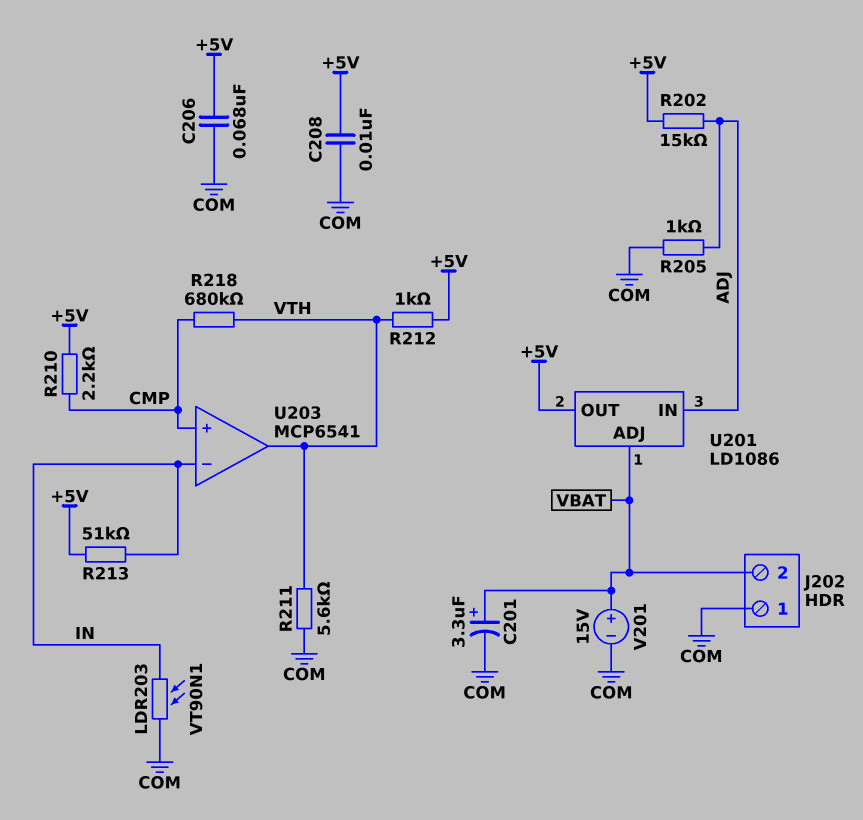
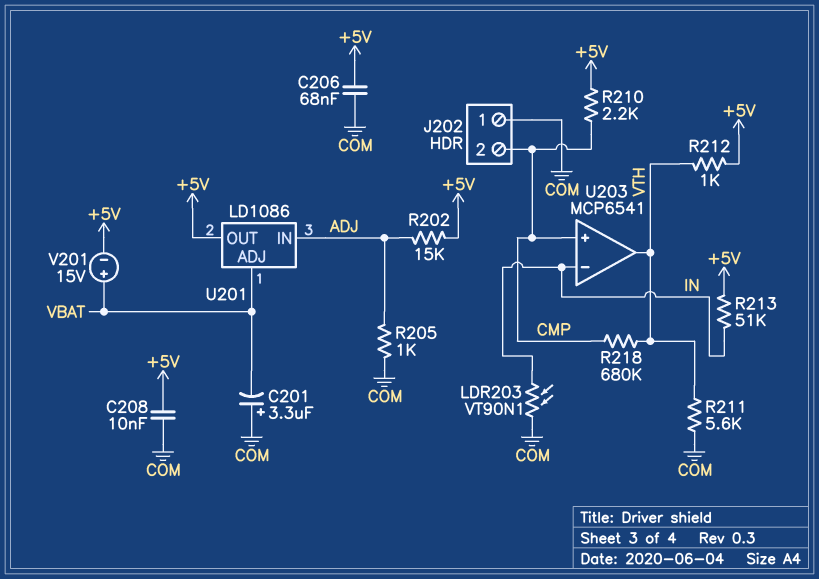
C201: 3.3uF (plus VBAT, minus COM) -> 3.3uF (plus COM, minus VBAT)
J202 pin 2: VBAT -> CMP
V201: 15V (plus VBAT, minus COM) -> 15V (plus VBAT, minus +5V)

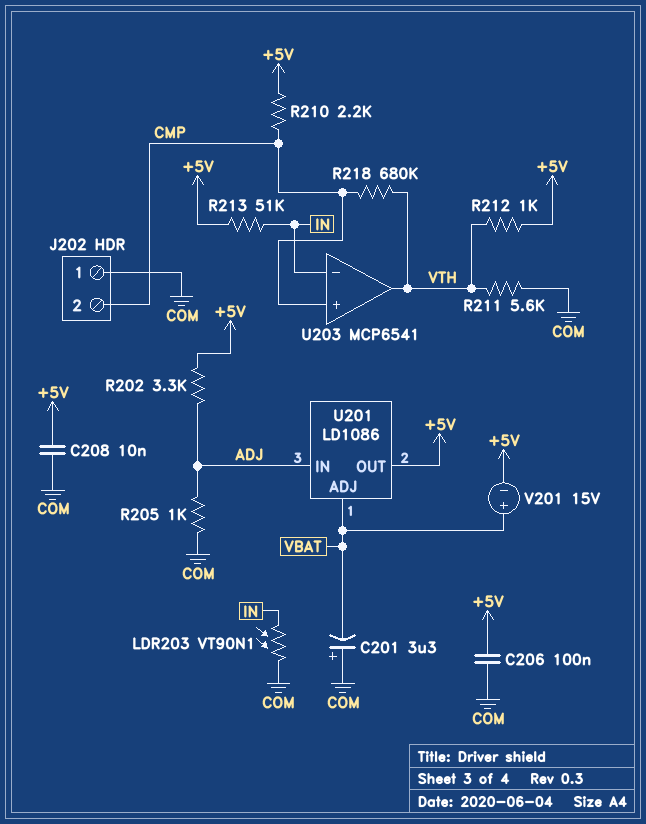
C206: 68nF (+5V, COM) -> 100nF (+5V, COM)
R202: 15k (+5V, ADJ) -> 3.3k (+5V, ADJ)

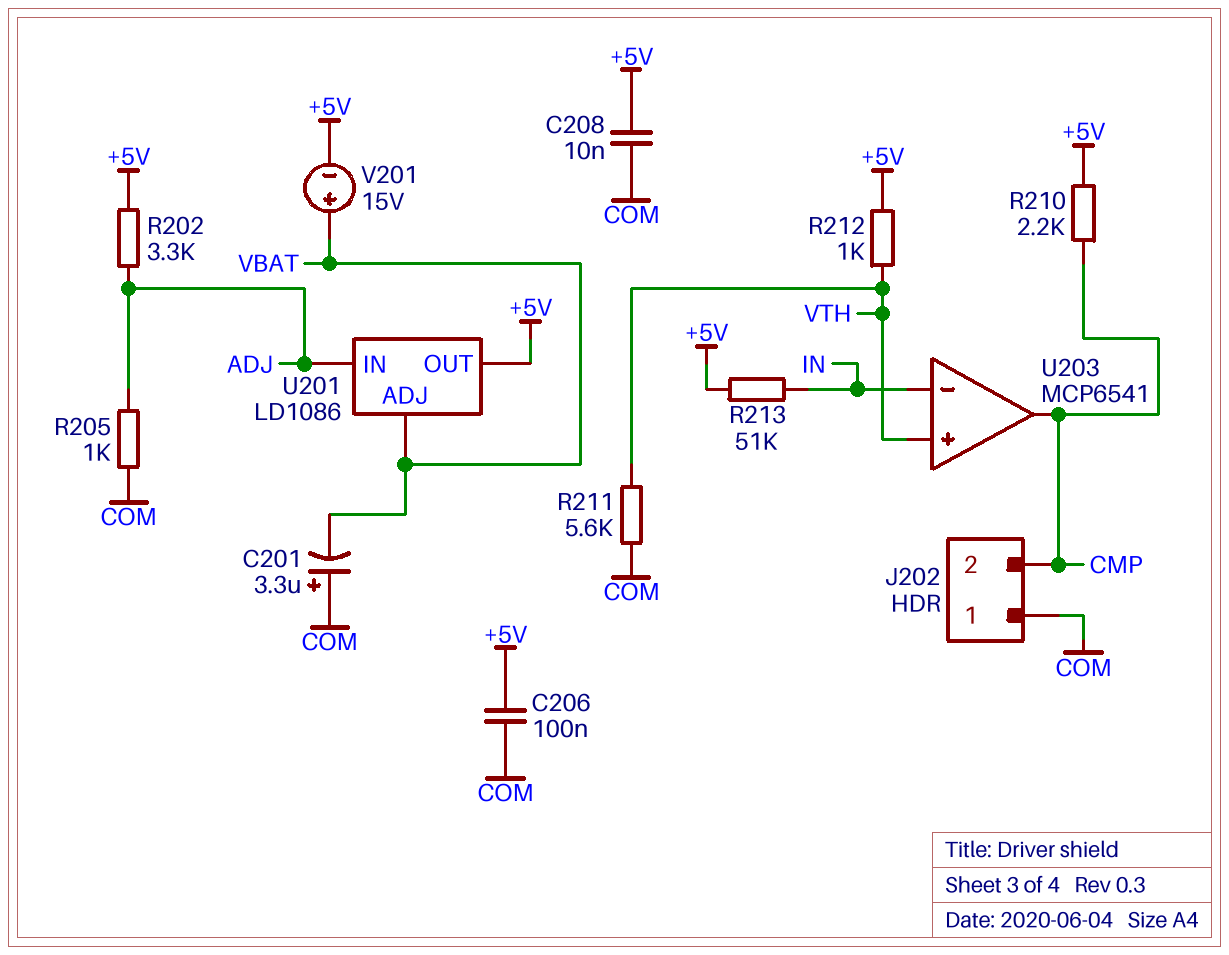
LDR203: VT90N1 (COM, IN) -> none
R218: 680k (CMP, VTH) -> none
U203 pin in+: CMP -> VTH
U203 pin out: VTH -> CMP

